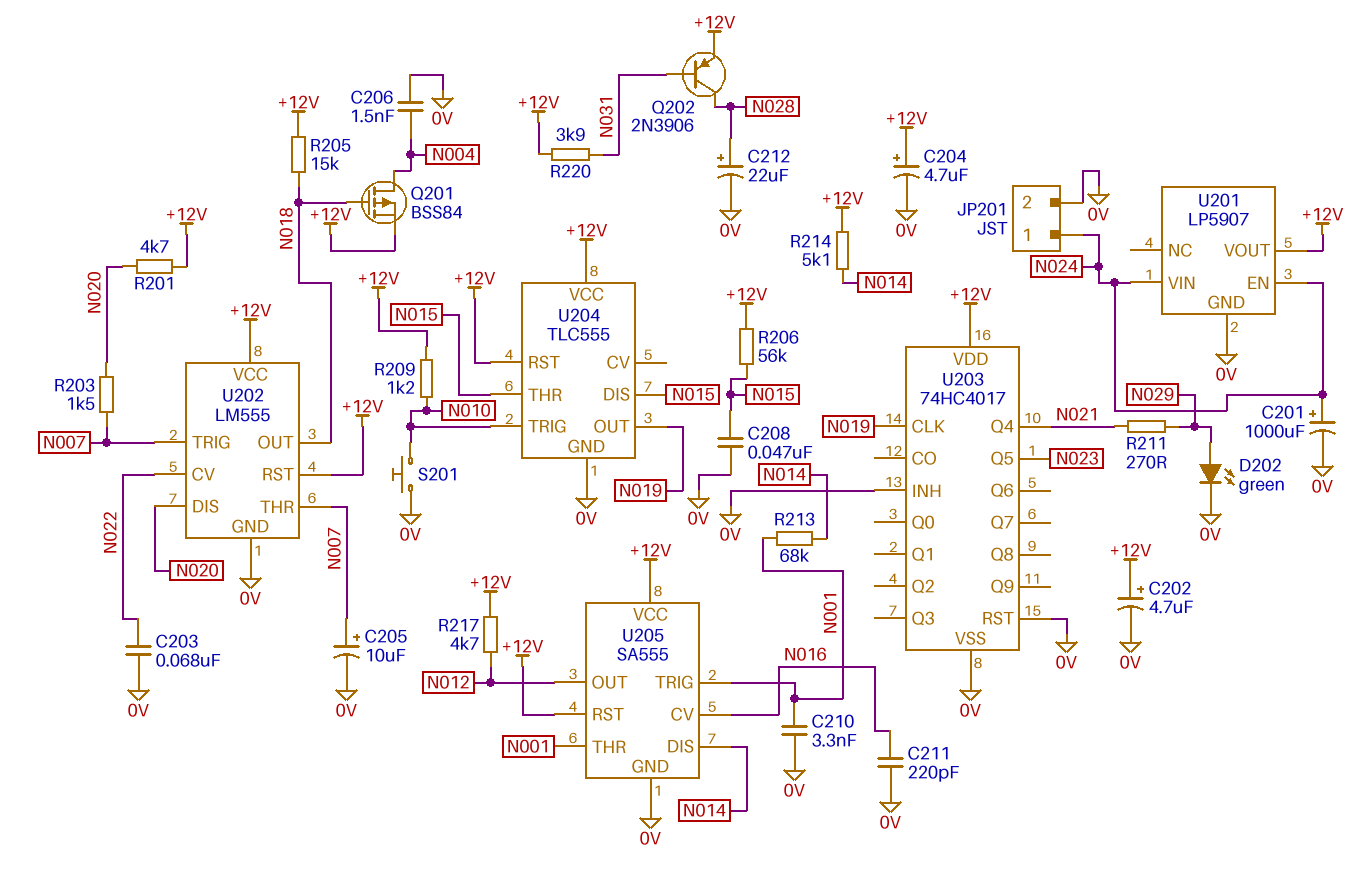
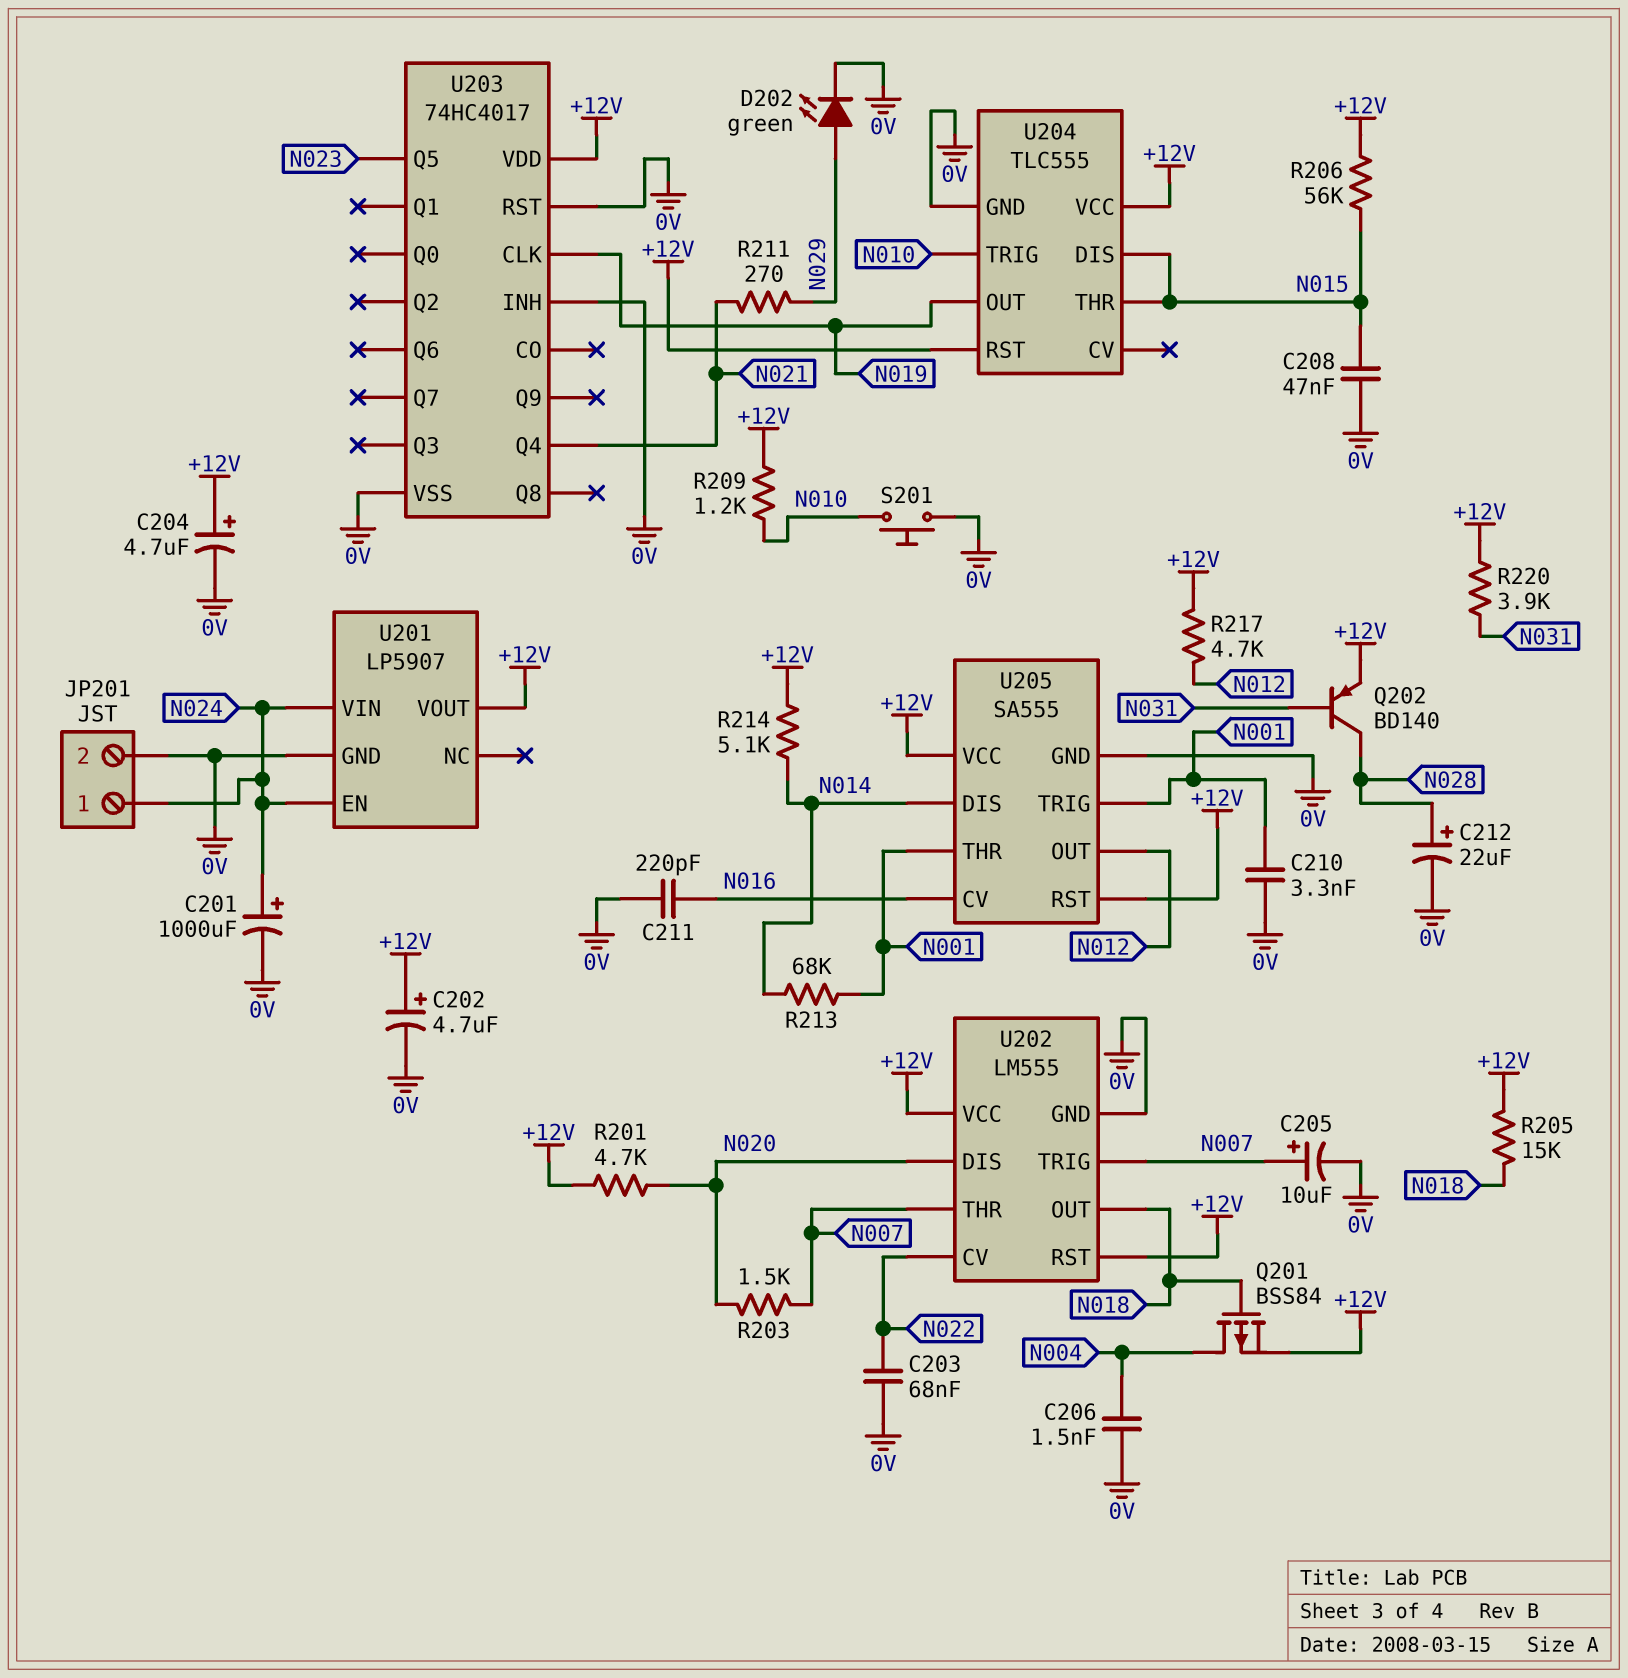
Q202: PNP 2N3906 (B N031, C N028, E +12V) -> PNP BD140 (B N031, C N028, E +12V)

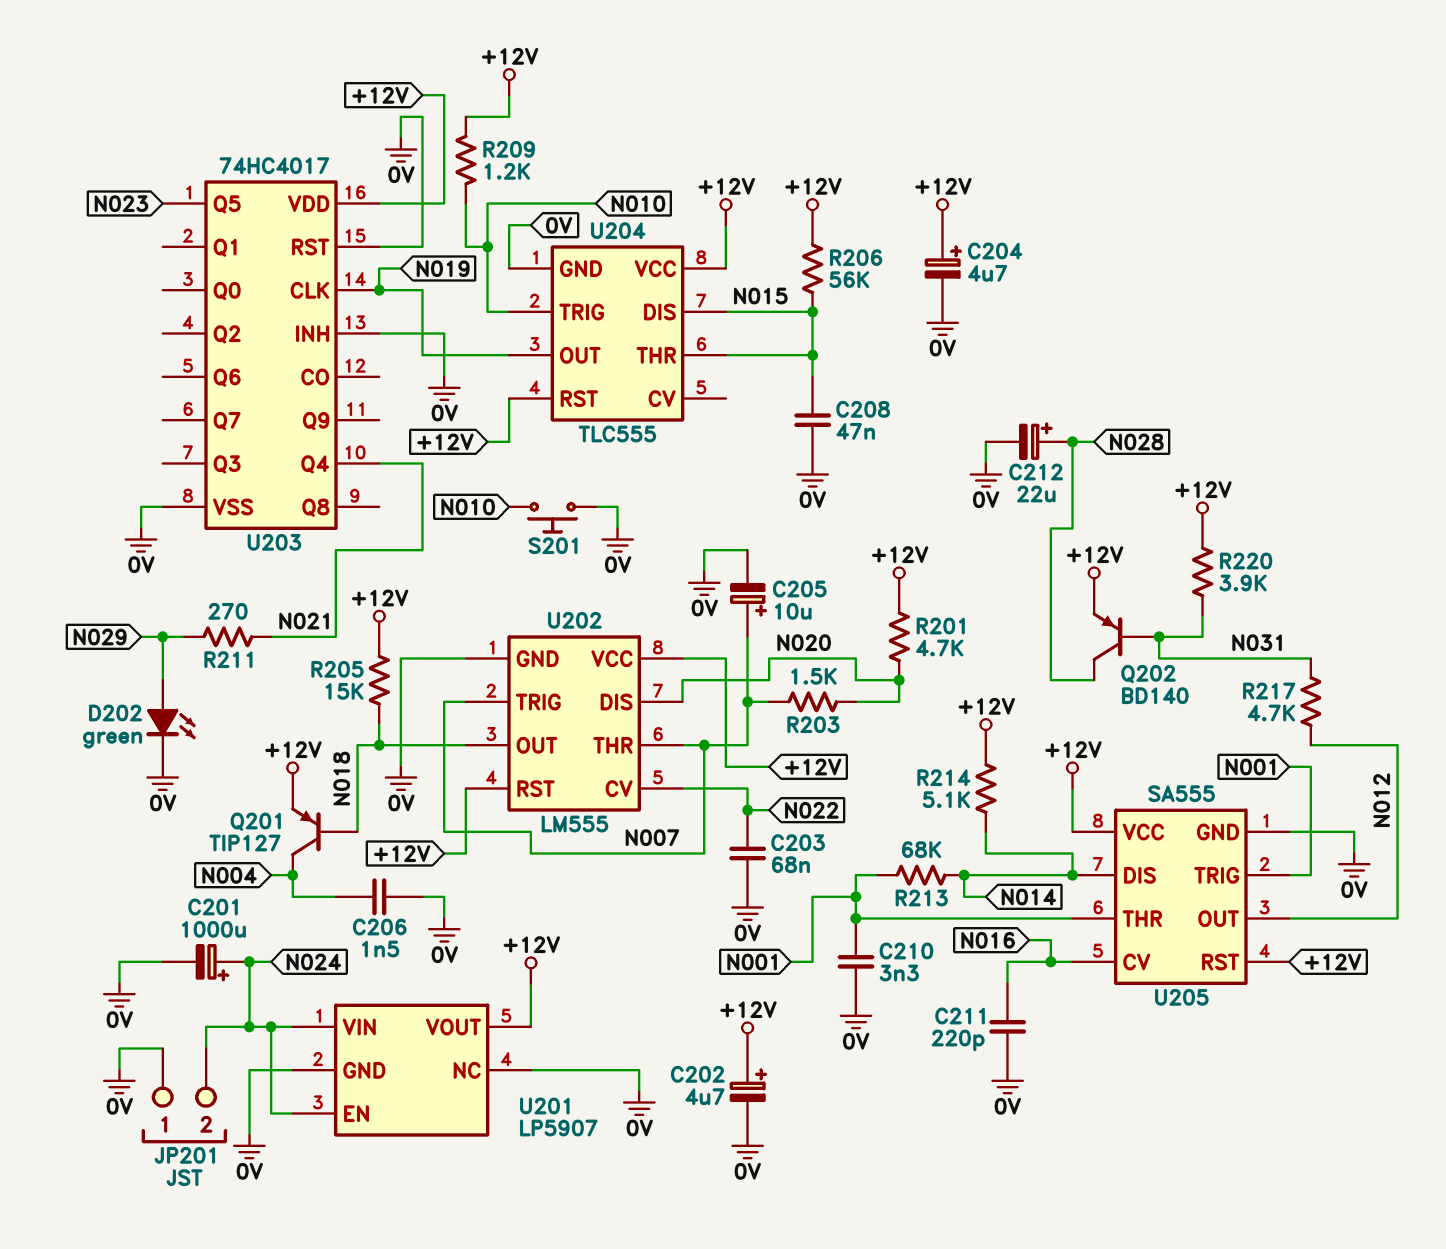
JP201 pin 1: N024 -> 0V
JP201 pin 2: 0V -> N024
Q201: PMOS BSS84 (G N018, D N004, S +12V) -> PNP TIP127 (B N018, C N004, E +12V)
R217: 4.7k (+12V, N012) -> 4.7k (N012, N031)
U201 pin NC: none -> 0V

